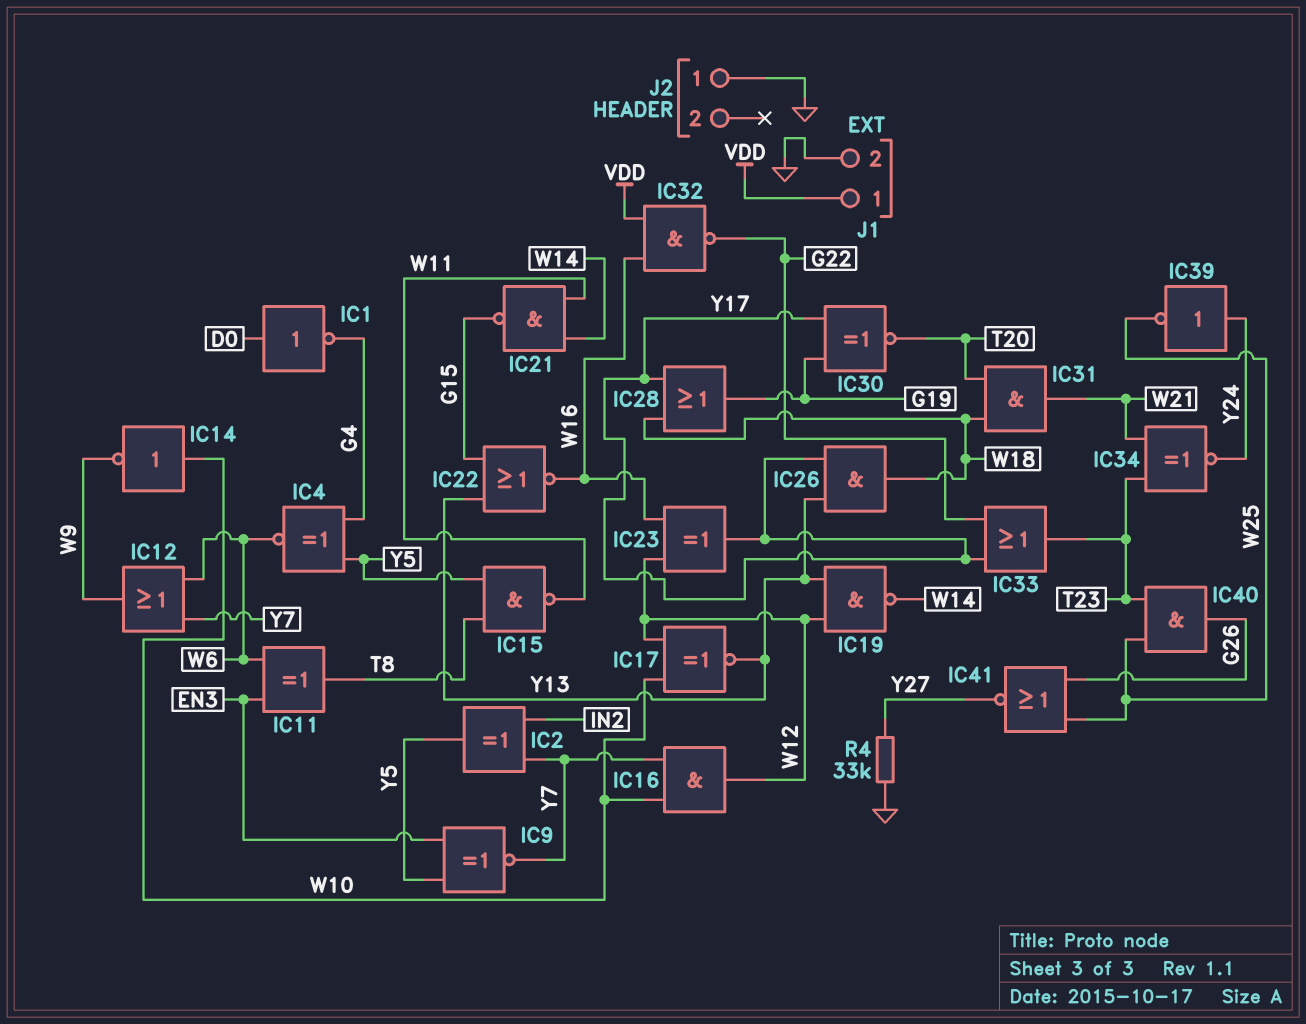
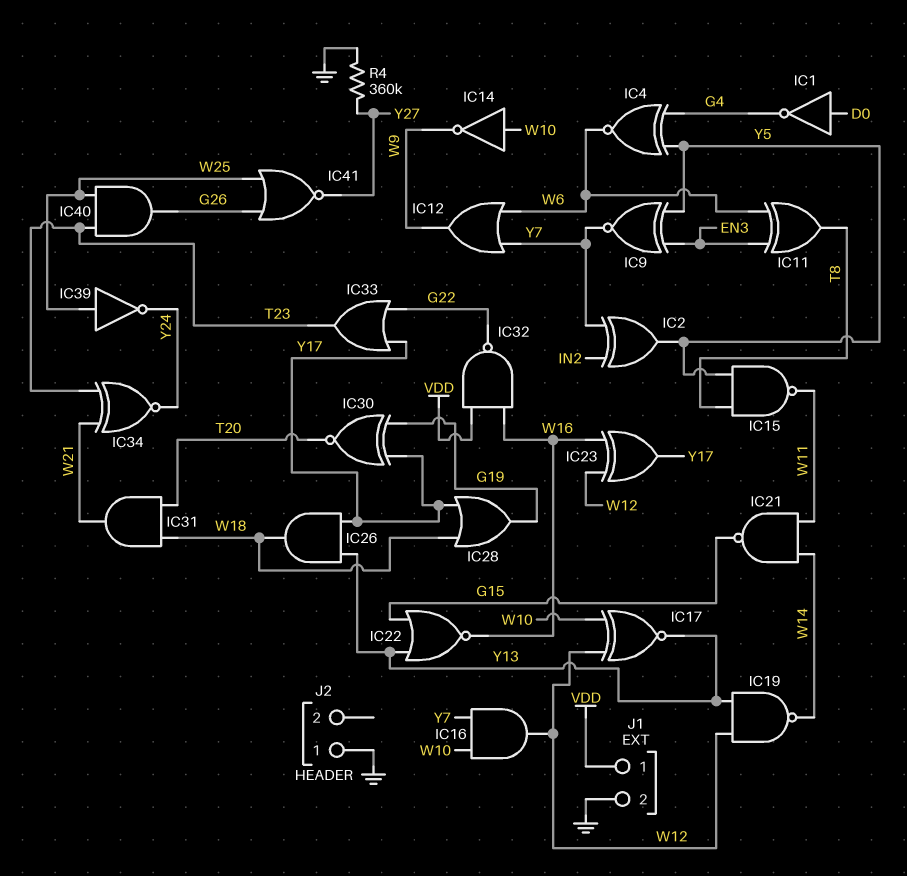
IC39: NOT (in Y24, out W25) -> NOT (in W25, out Y24)
R4: 33k (GND, Y27) -> 360k (GND, Y27)

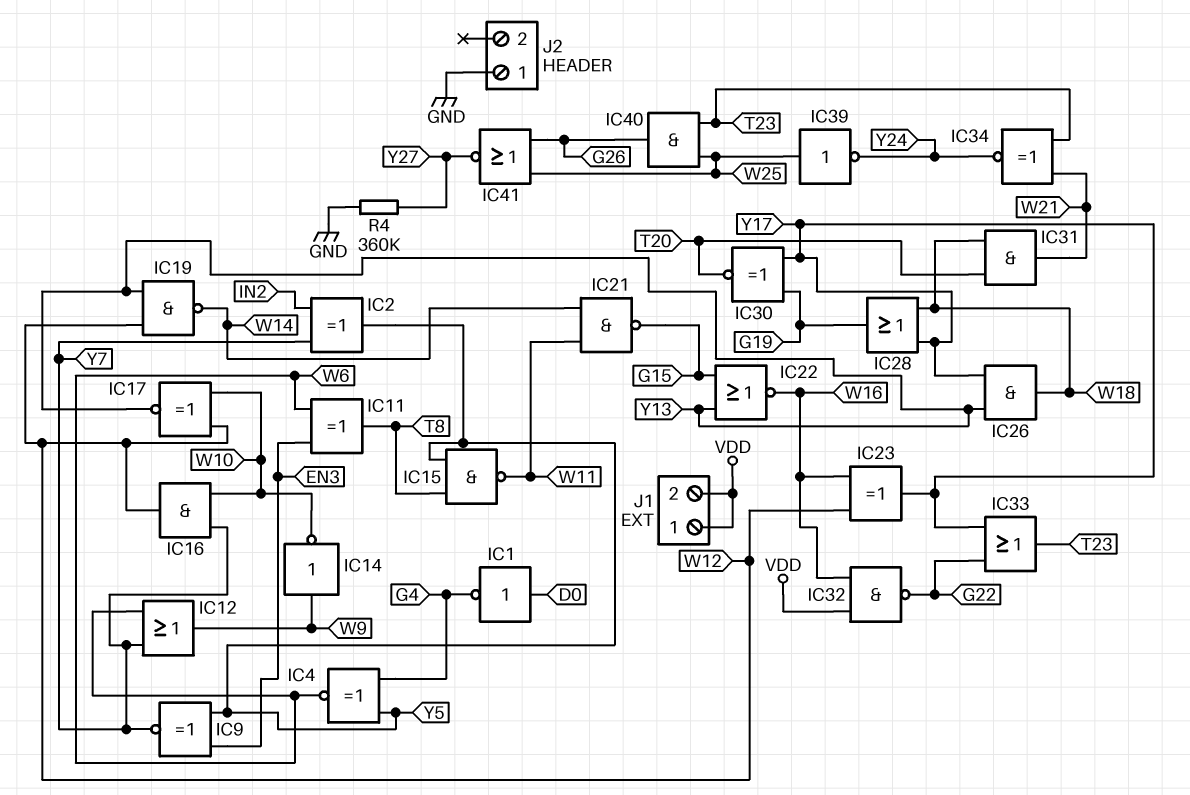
IC14: NOT (in W10, out W9) -> NOT (in W9, out W10)
J1 pin 2: GND -> VDD

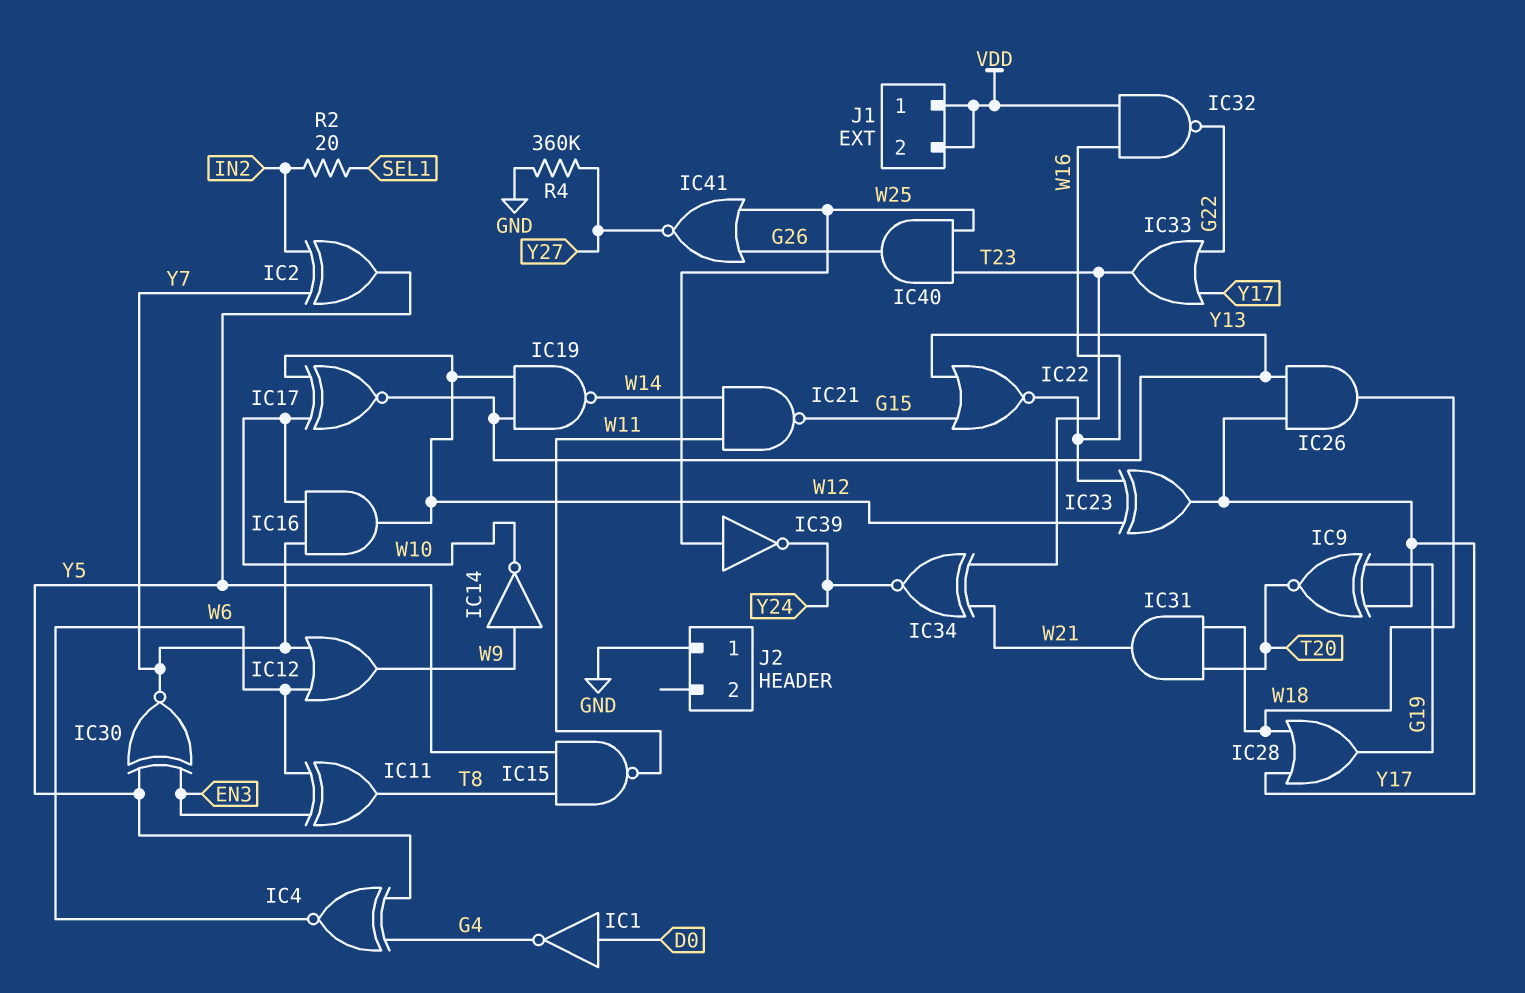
IC9: XNOR (in EN3, in Y5, out Y7) -> XNOR (in G19, in Y17, out T20)
IC30: XNOR (in G19, in Y17, out T20) -> XNOR (in EN3, in Y5, out Y7)
R2: none -> 20 (IN2, SEL1)

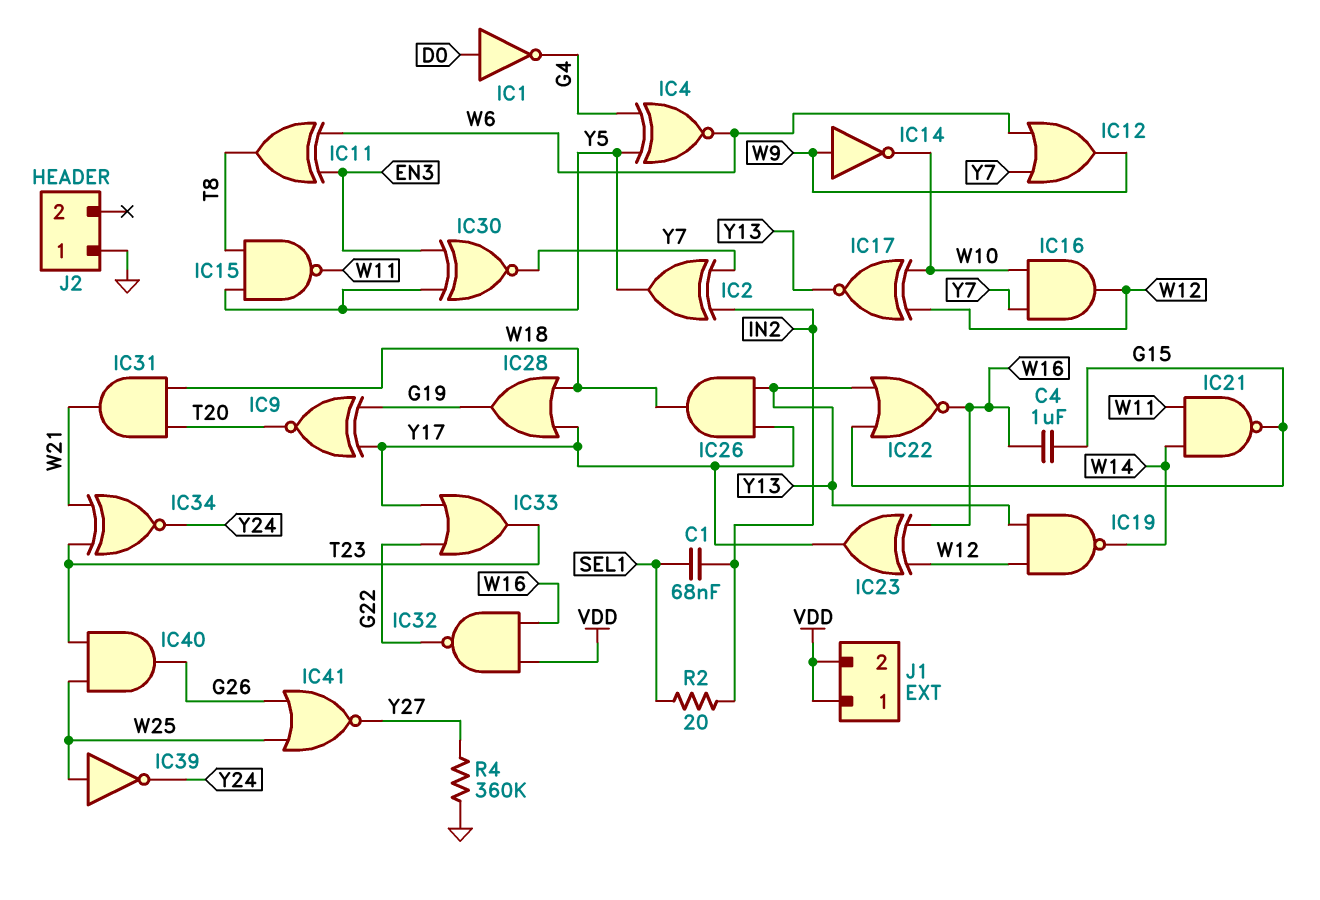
C1: none -> 68nF (IN2, SEL1)
C4: none -> 1uF (G15, W16)

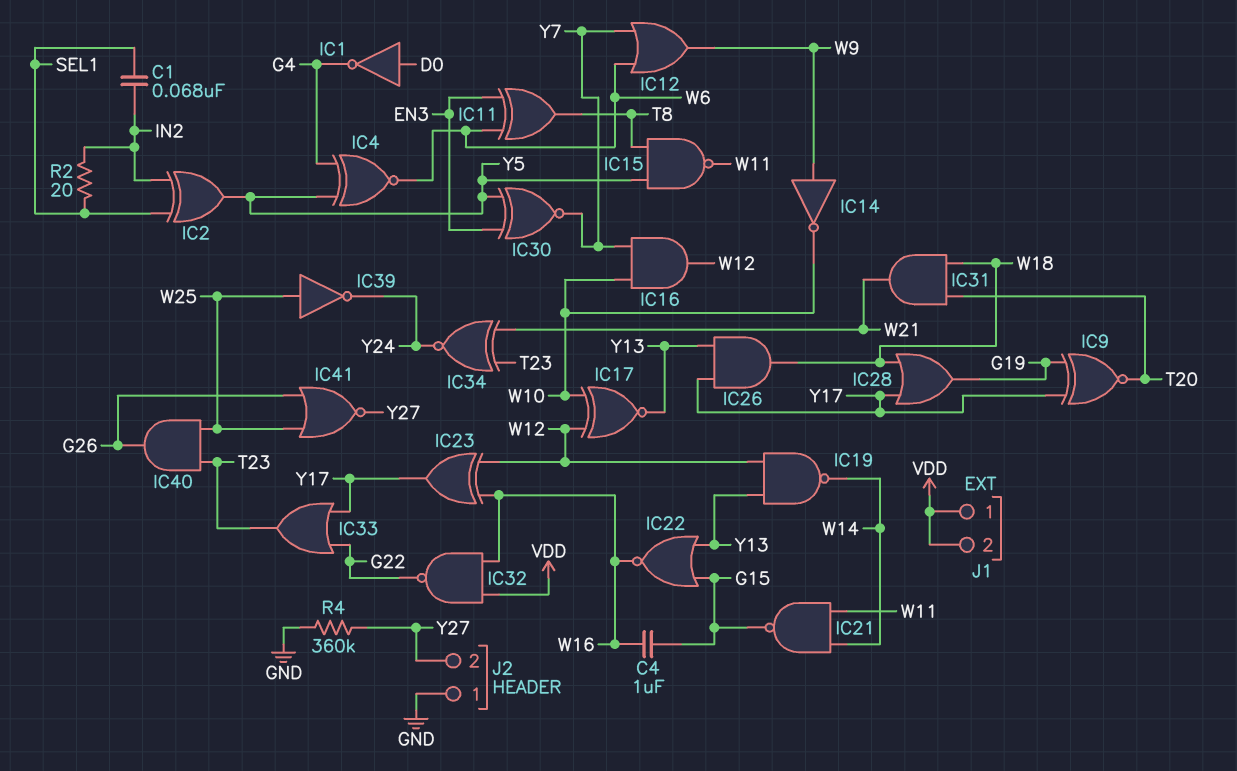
IC2: XOR (in IN2, in Y7, out Y5) -> XOR (in IN2, in SEL1, out Y5)
J2 pin 2: none -> Y27

